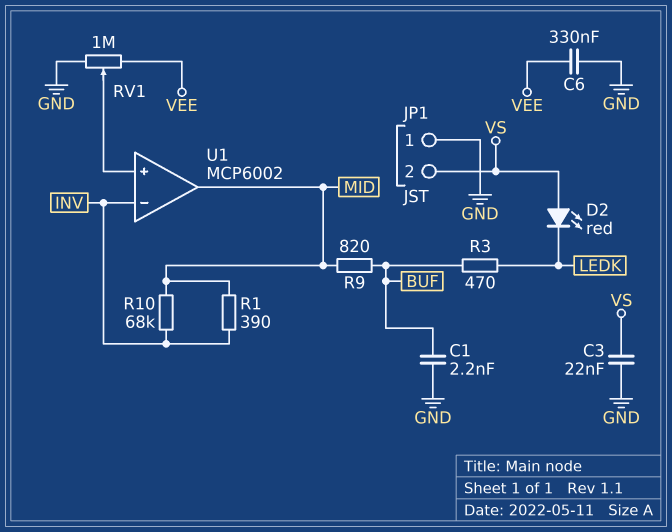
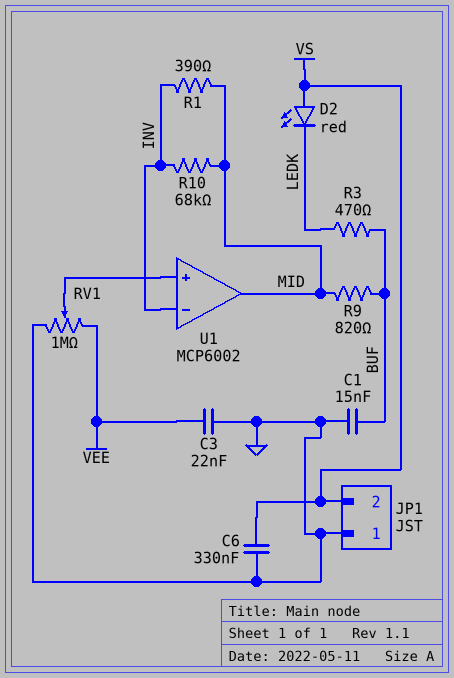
C1: 2.2nF (BUF, GND) -> 15nF (BUF, GND)
C3: 22nF (GND, VS) -> 22nF (GND, VEE)
C6: 330nF (GND, VEE) -> 330nF (GND, VS)

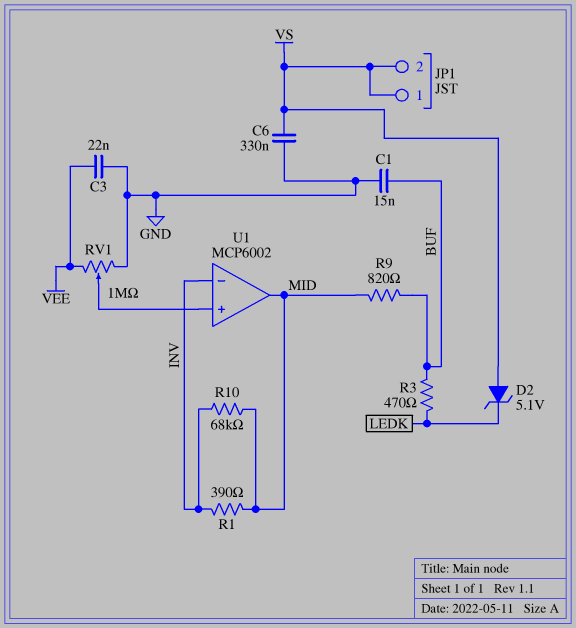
D2: LED red (A VS, K LEDK) -> zener 5.1V (A VS, K LEDK)
JP1 pin 1: GND -> VS

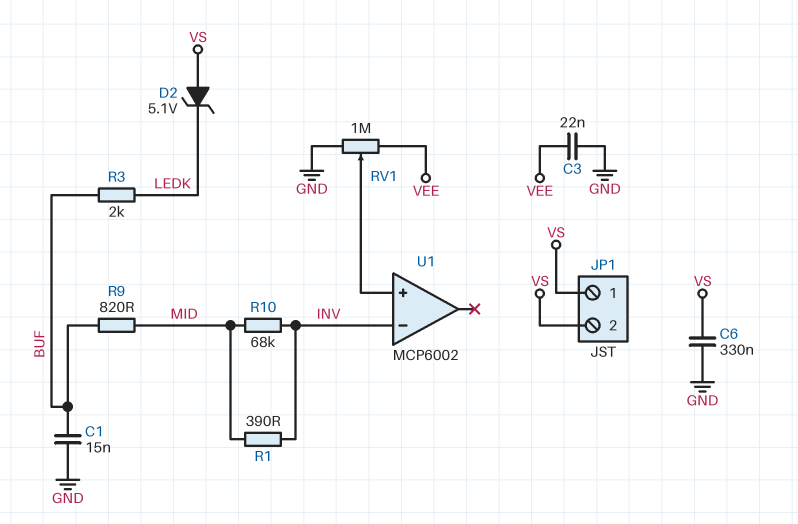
R3: 470 (BUF, LEDK) -> 2k (BUF, LEDK)
U1 pin out: MID -> none

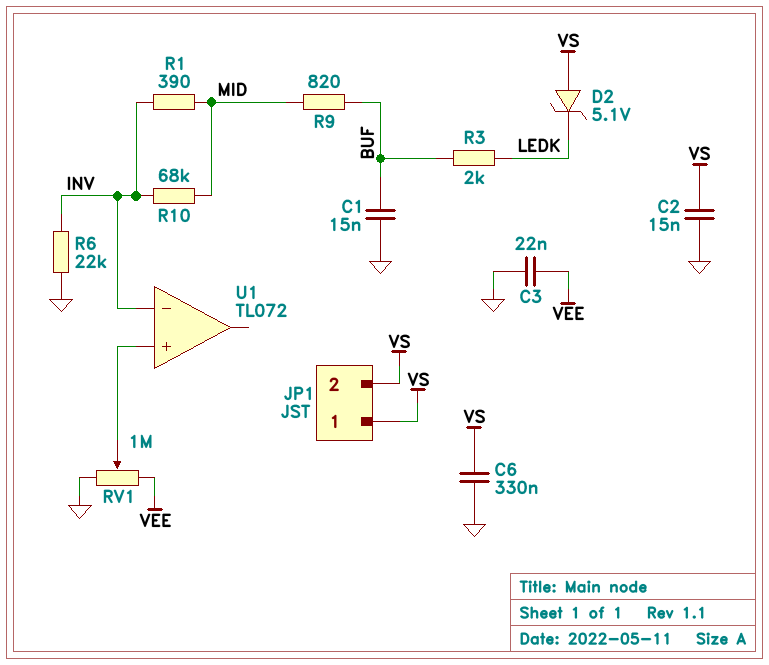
C2: none -> 15nF (GND, VS)
R6: none -> 22k (GND, INV)
U1: MCP6002 -> TL072

